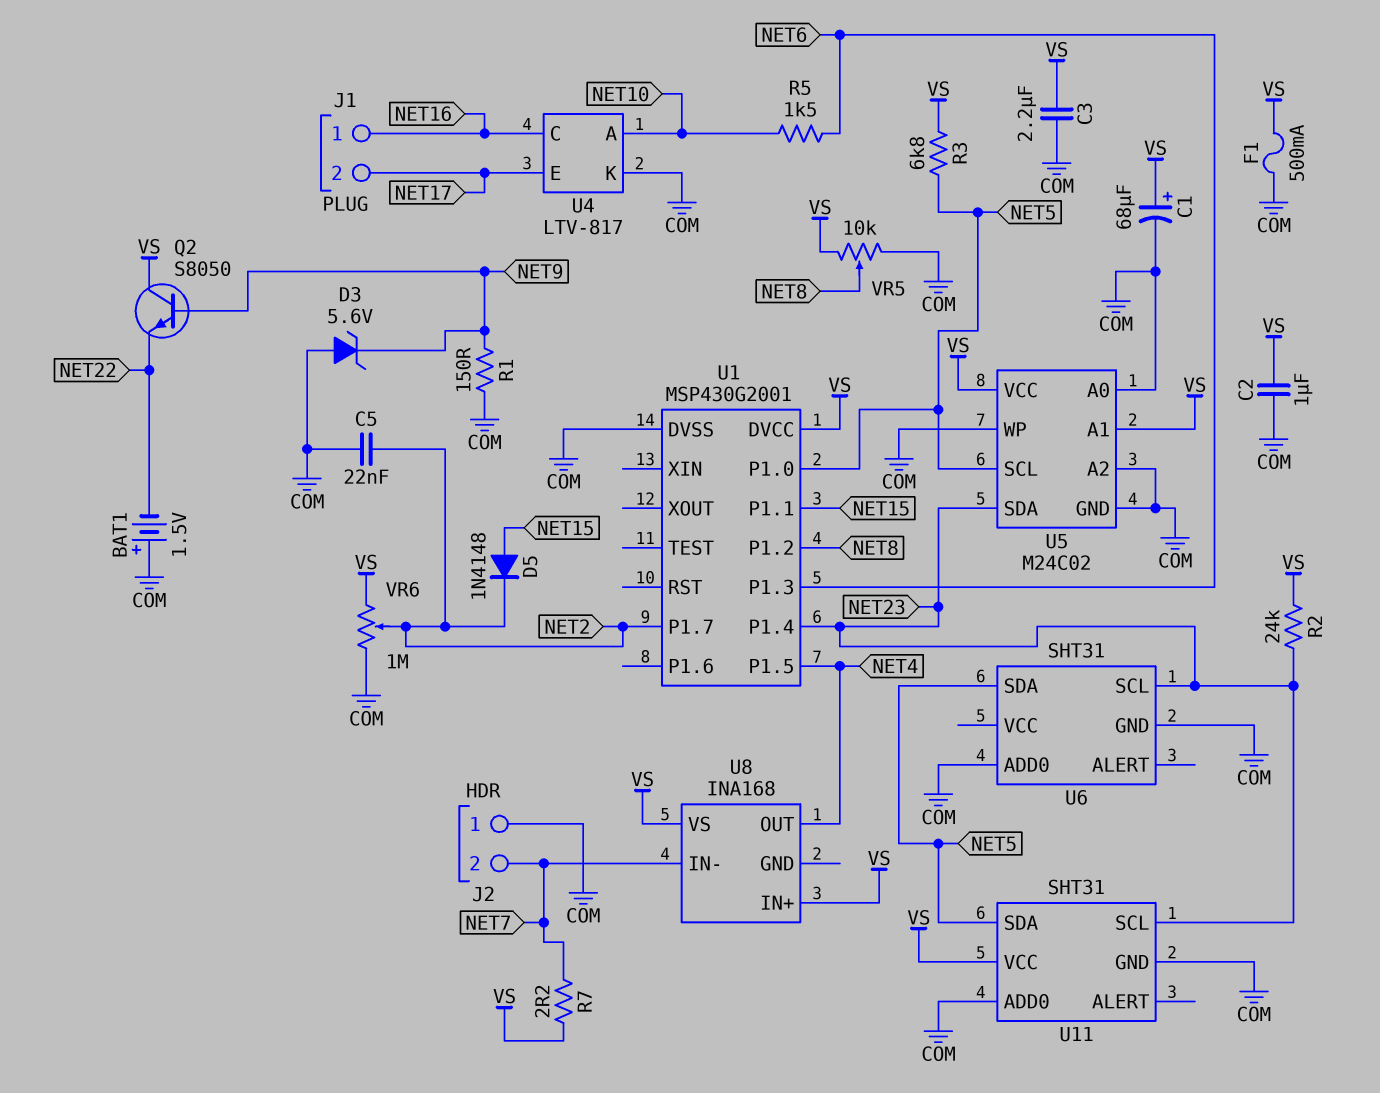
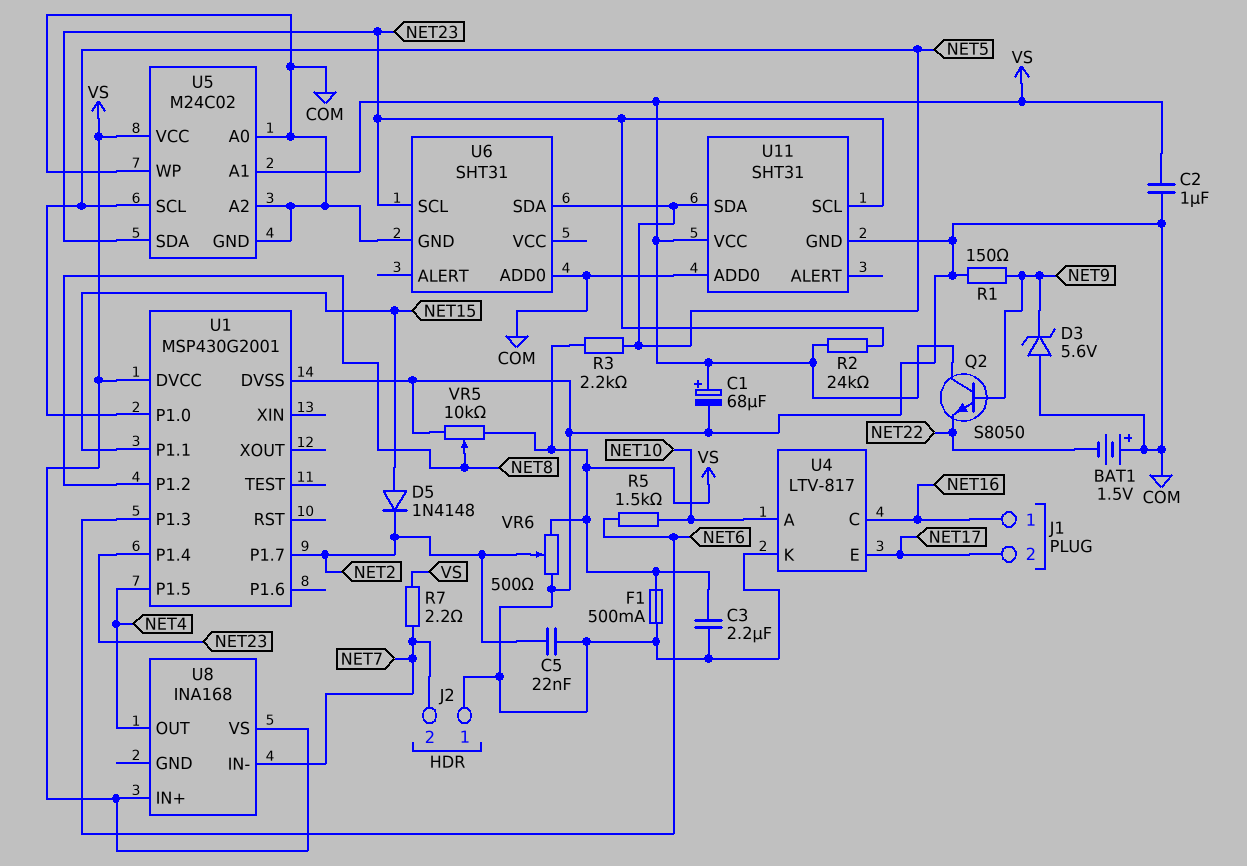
R3: 6.8k (NET5, VS) -> 2.2k (NET5, VS)
VR6: 1M (COM, VS, wiper NET2) -> 500 (COM, VS, wiper NET2)

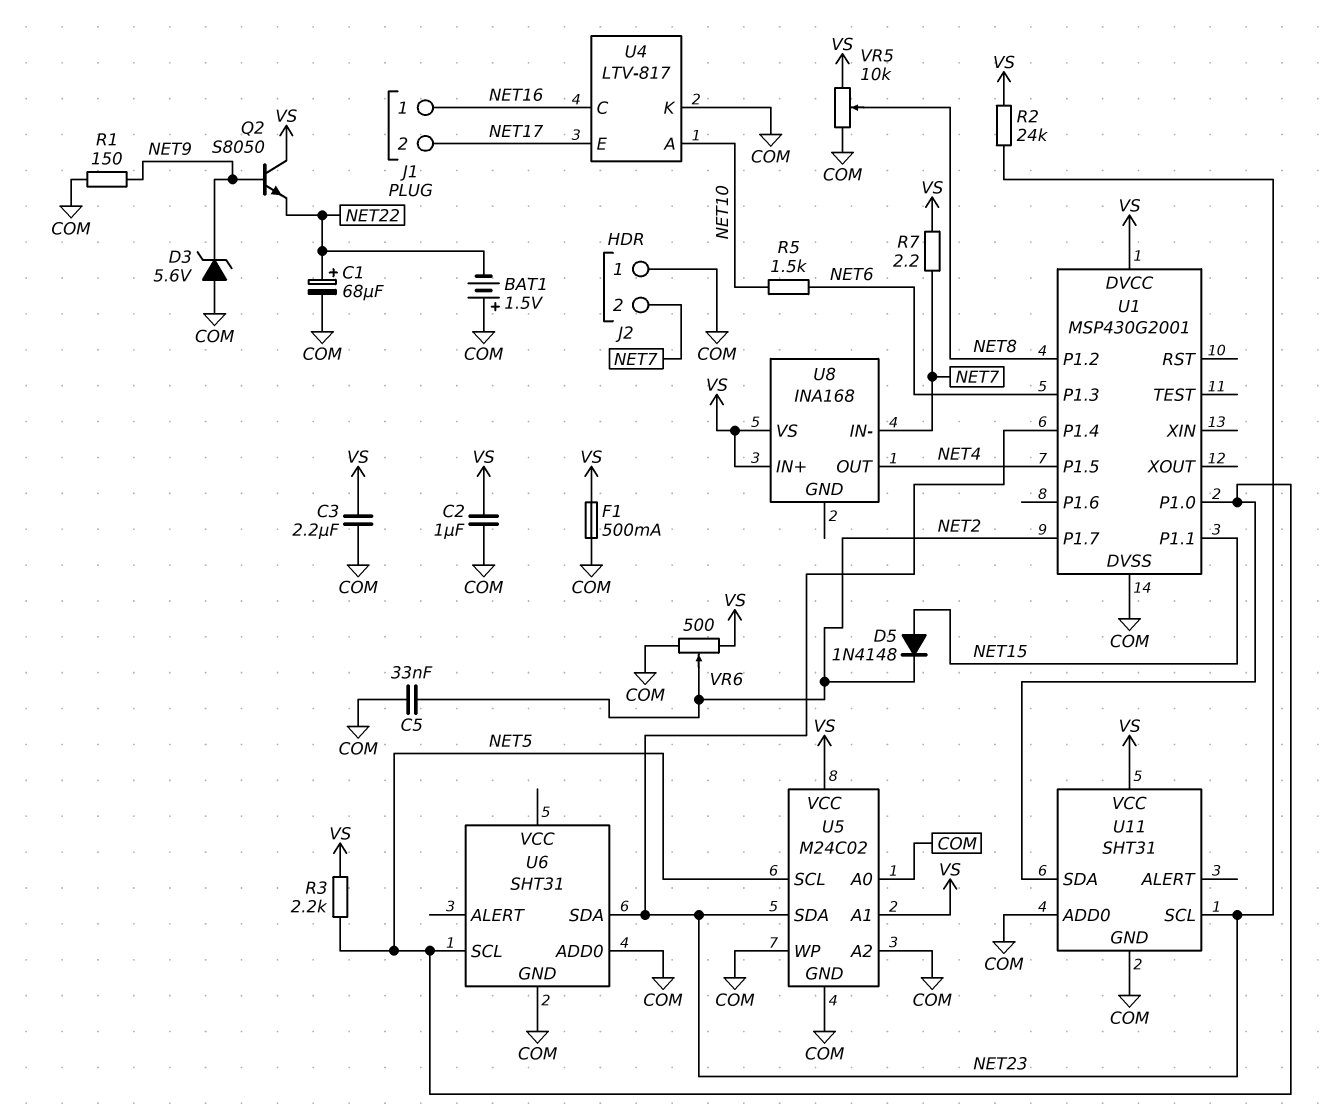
C1: 68uF (plus VS, minus COM) -> 68uF (plus NET22, minus COM)
C5: 22nF (COM, NET2) -> 33nF (COM, NET2)
U6 pin SCL: NET23 -> NET5
U6 pin SDA: NET5 -> NET23

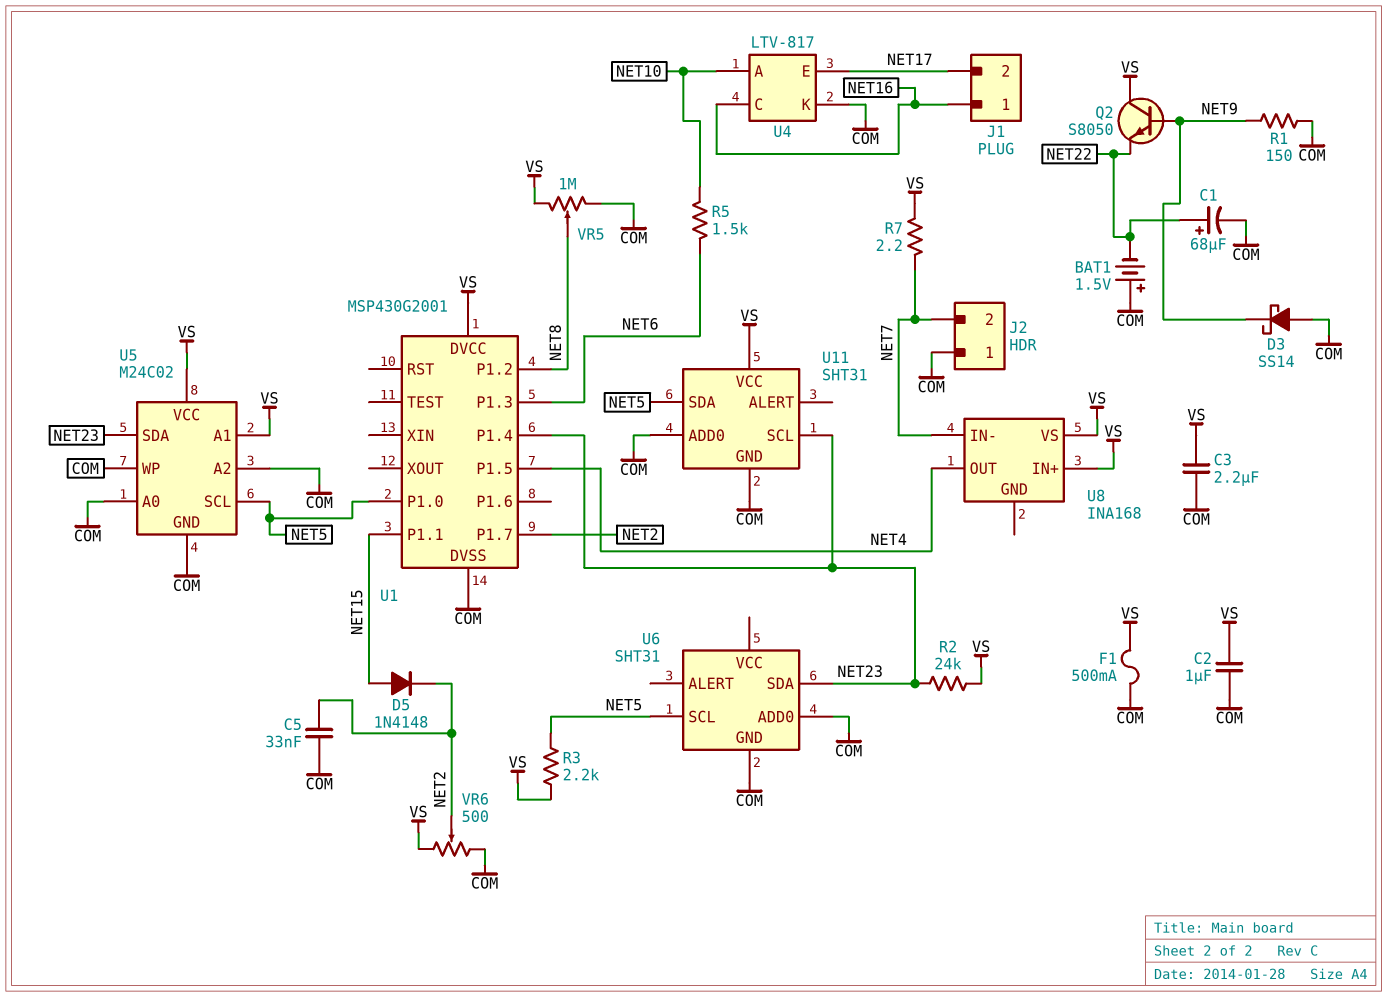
D3: zener 5.6V (A COM, K NET9) -> schottky SS14 (A COM, K NET9)
VR5: 10k (COM, VS, wiper NET8) -> 1M (COM, VS, wiper NET8)

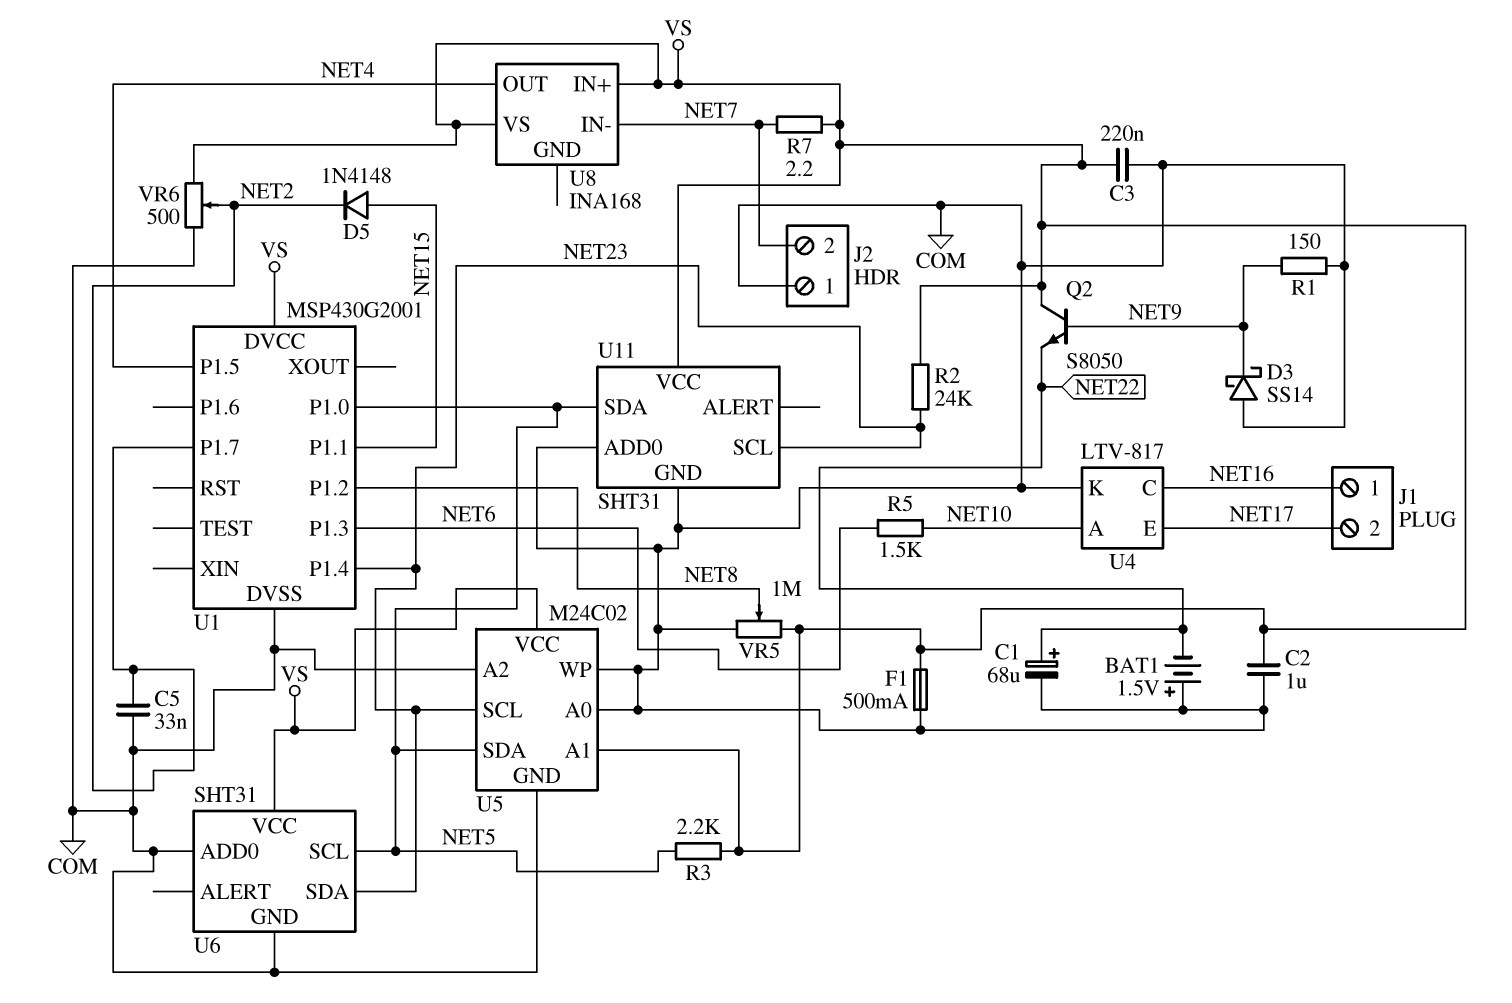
C3: 2.2uF (COM, VS) -> 220nF (COM, VS)
U5 pin SCL: NET5 -> NET23
U5 pin SDA: NET23 -> NET5
U6 pin VCC: none -> VS

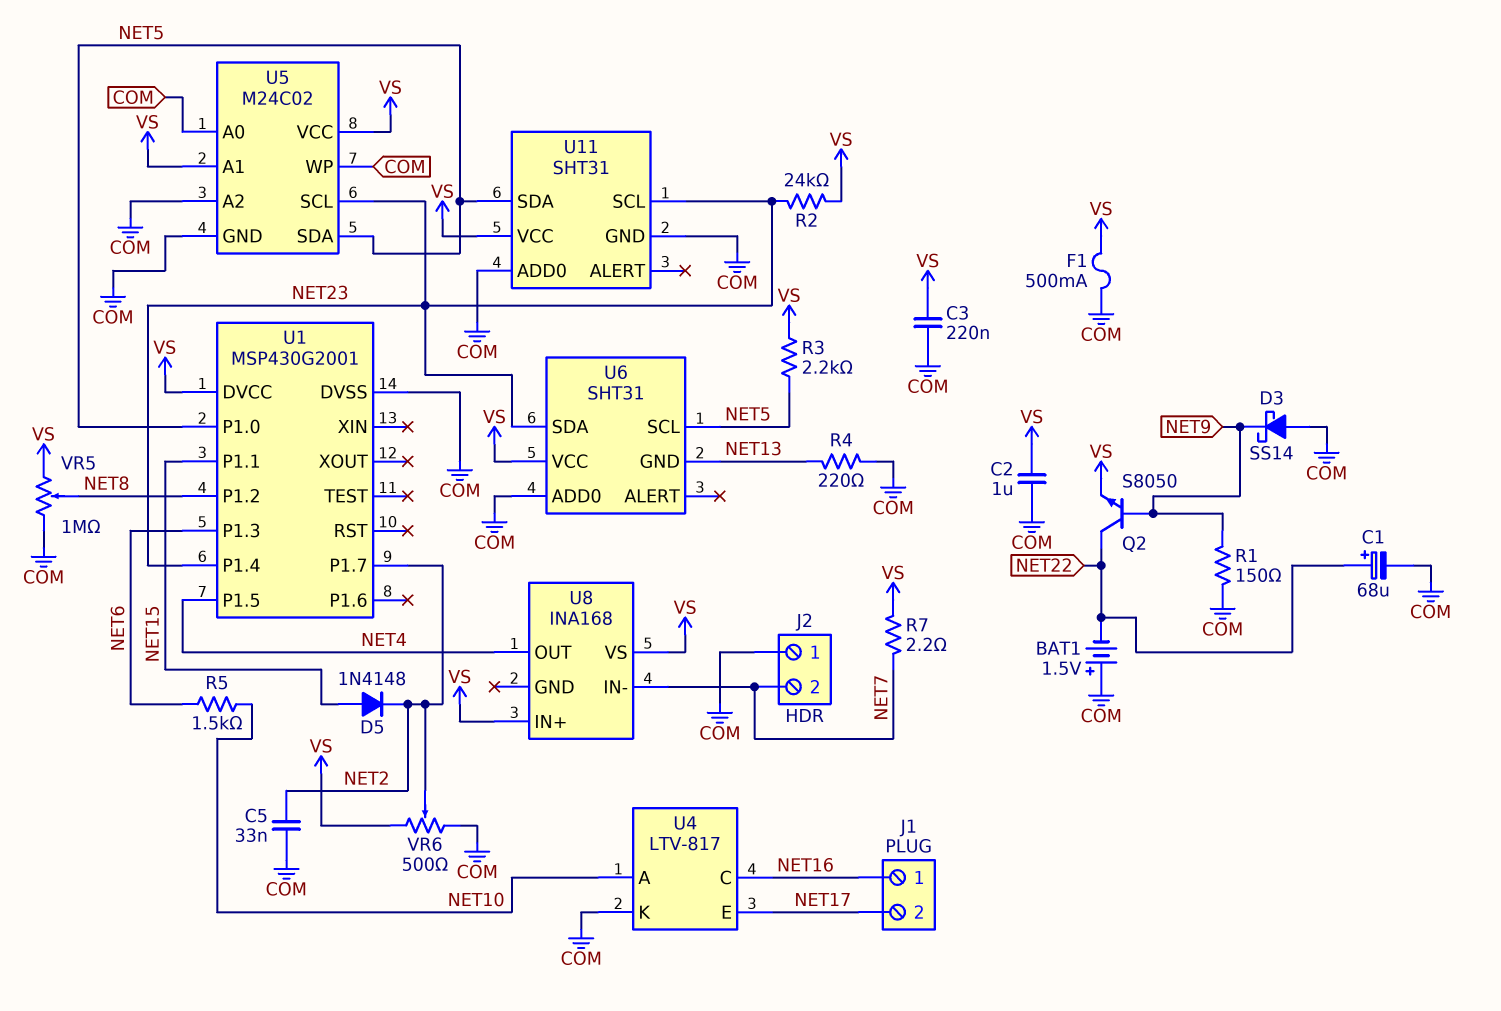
Q2: NPN S8050 (B NET9, C VS, E NET22) -> NPN S8050 (B NET9, C NET22, E VS)
R4: none -> 220 (COM, NET13)
U6 pin GND: COM -> NET13

